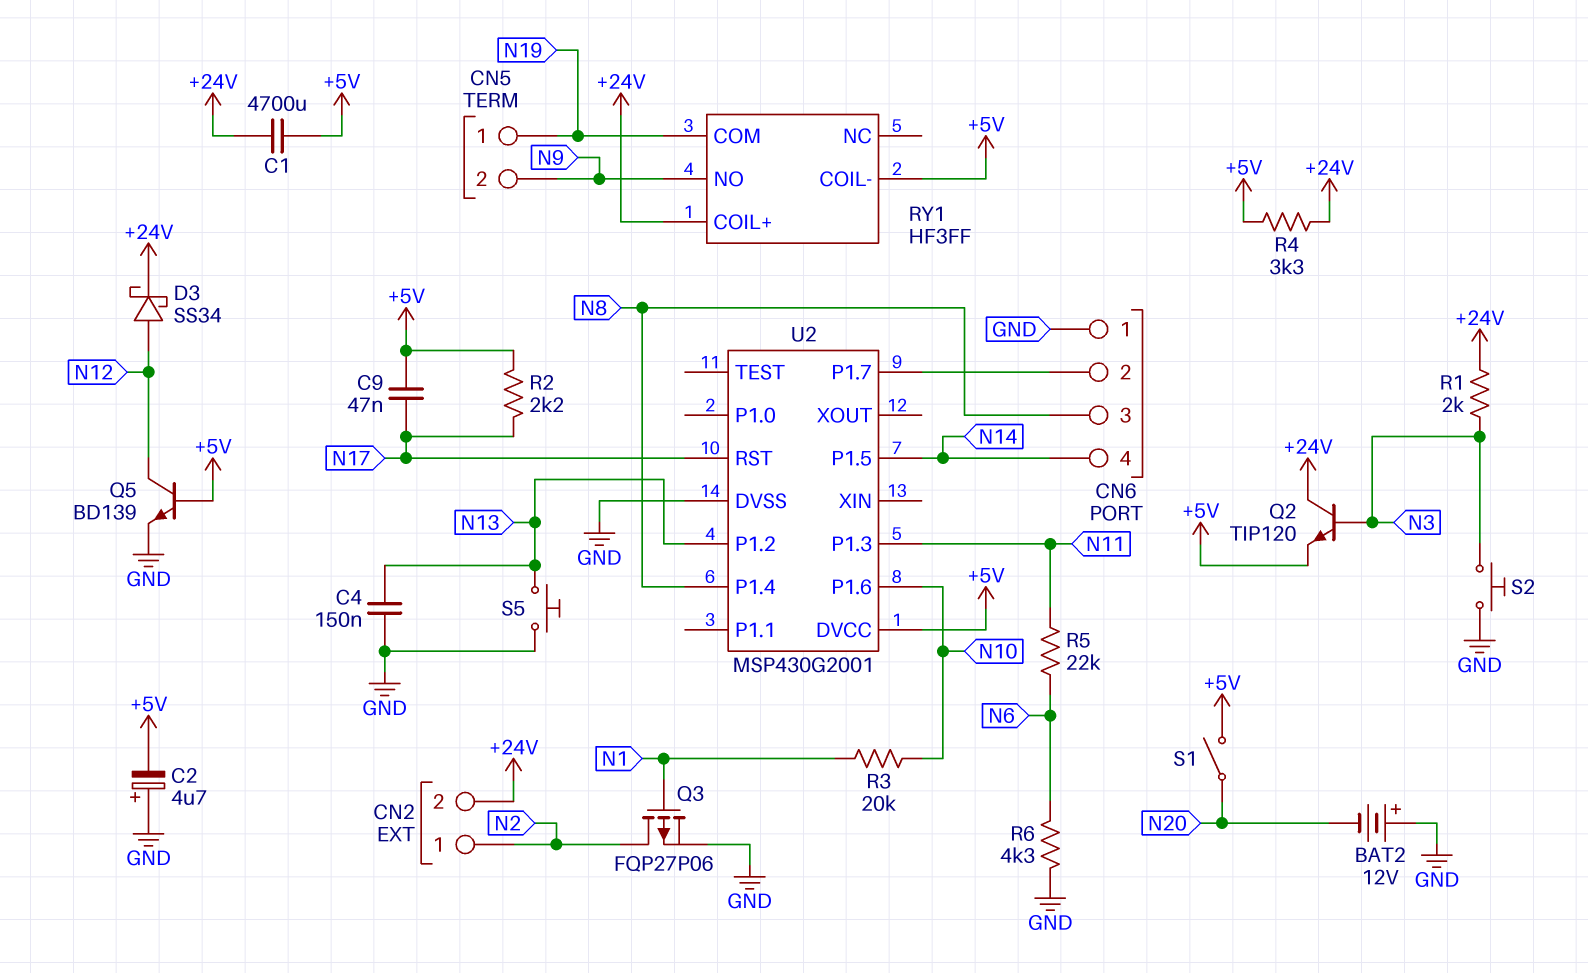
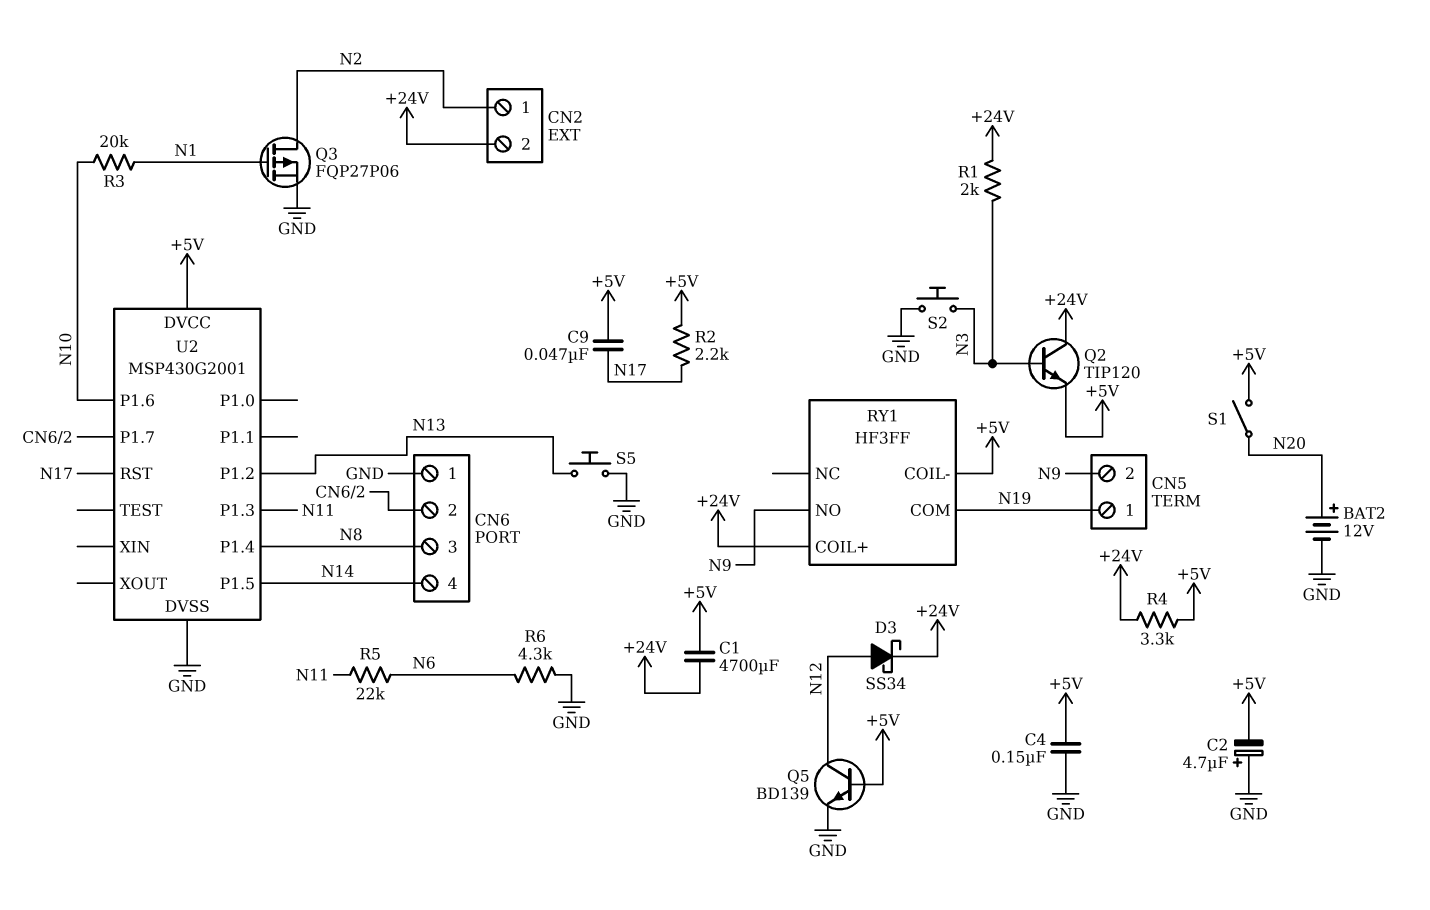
BAT2: 12V (plus GND, minus N20) -> 12V (plus N20, minus GND)
C4: 150nF (GND, N13) -> 150nF (+5V, GND)

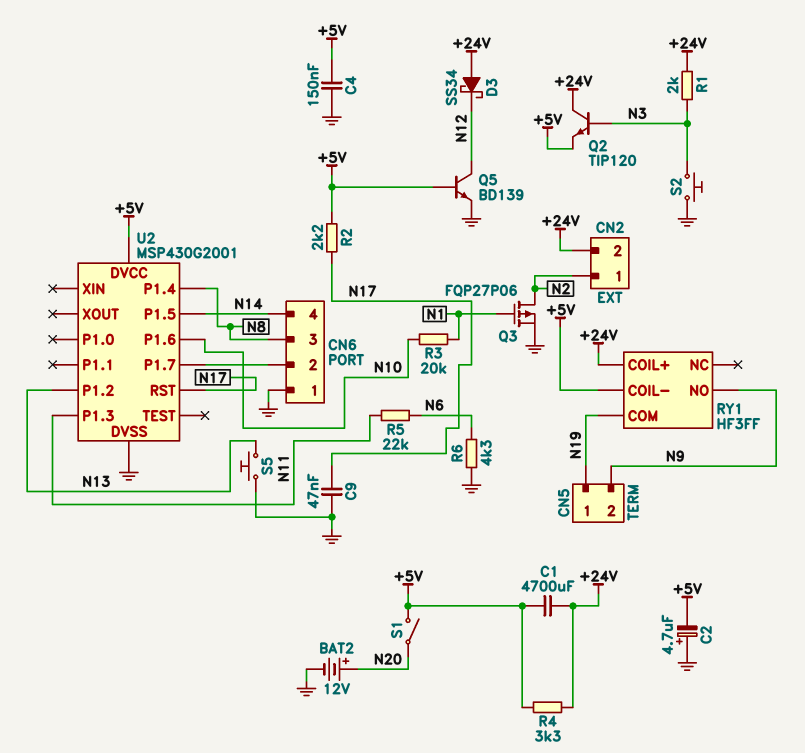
C9: 47nF (+5V, N17) -> 47nF (GND, N17)
D3: schottky SS34 (A N12, K +24V) -> schottky SS34 (A +24V, K N12)

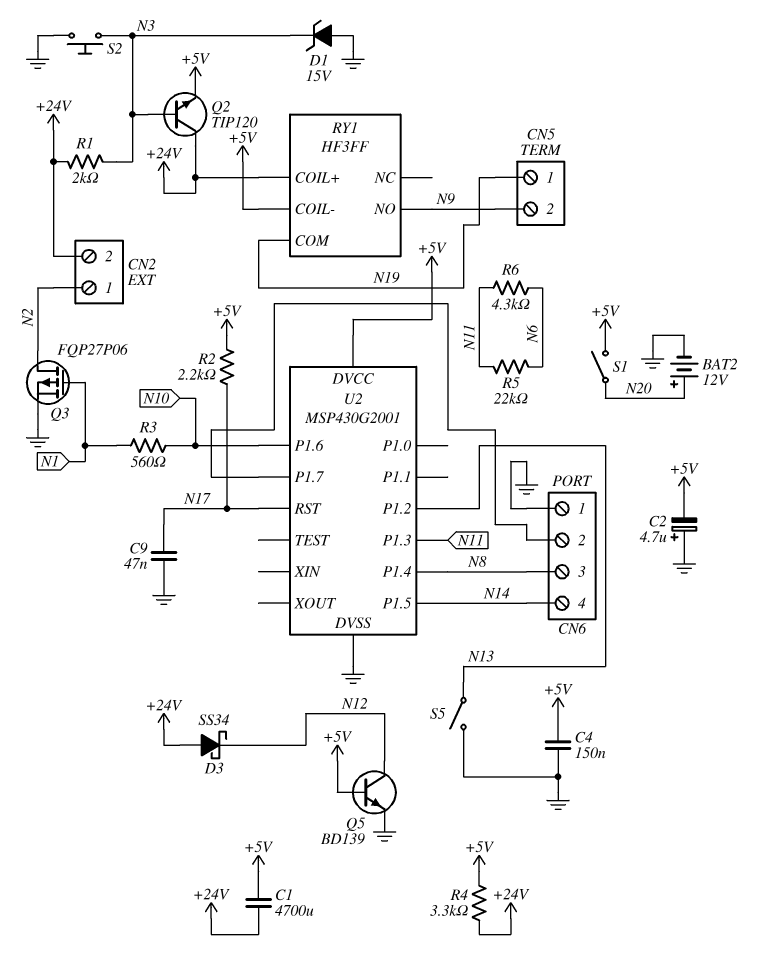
D1: none -> zener 15V (A GND, K N3)
R3: 20k (N1, N10) -> 560 (N1, N10)
R6: 4.3k (GND, N6) -> 4.3k (N6, N11)
S5: button (GND, N13) -> switch (GND, N13)

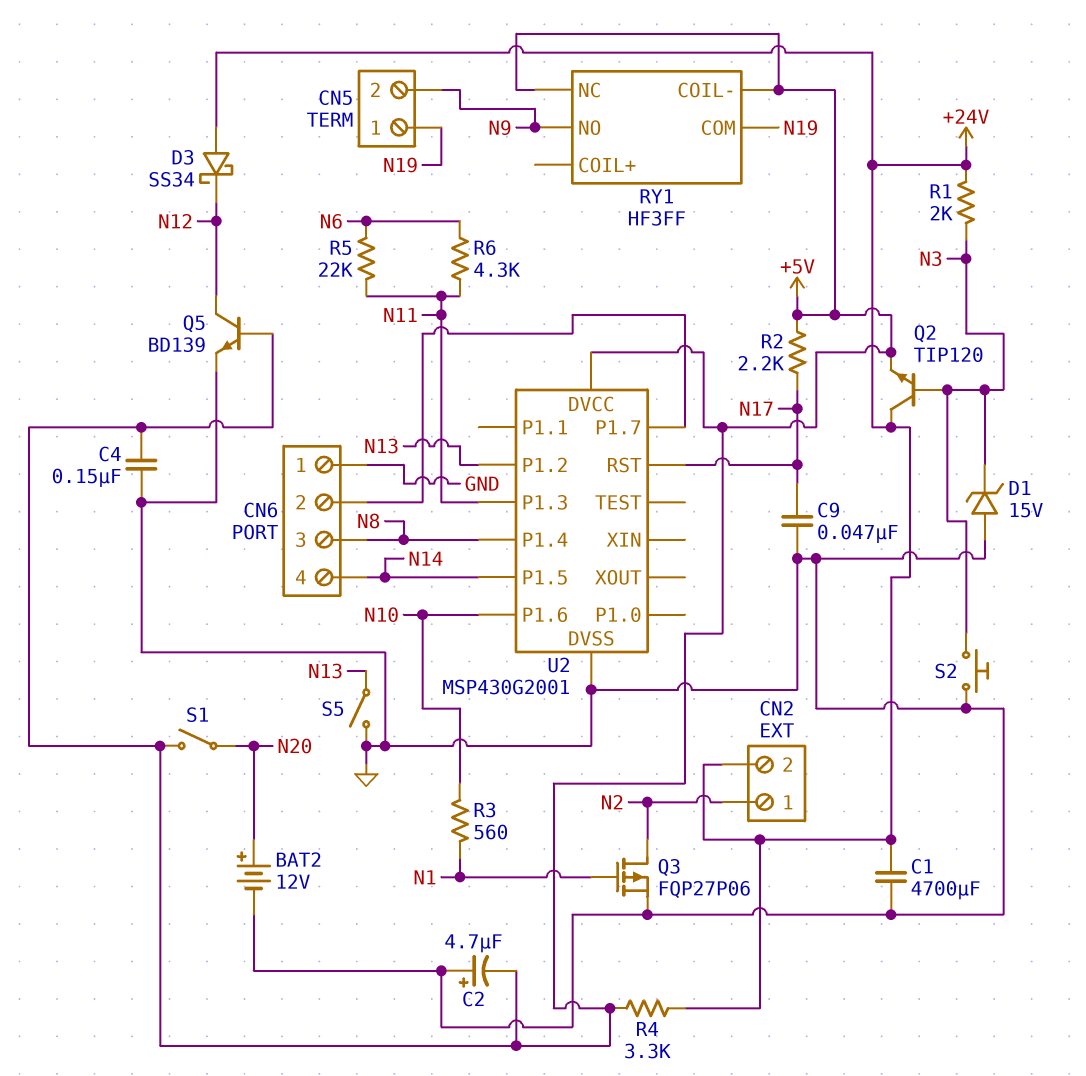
C1: 4700uF (+5V, +24V) -> 4700uF (+24V, GND)
RY1 pin COIL+: +24V -> none
RY1 pin NC: none -> +5V

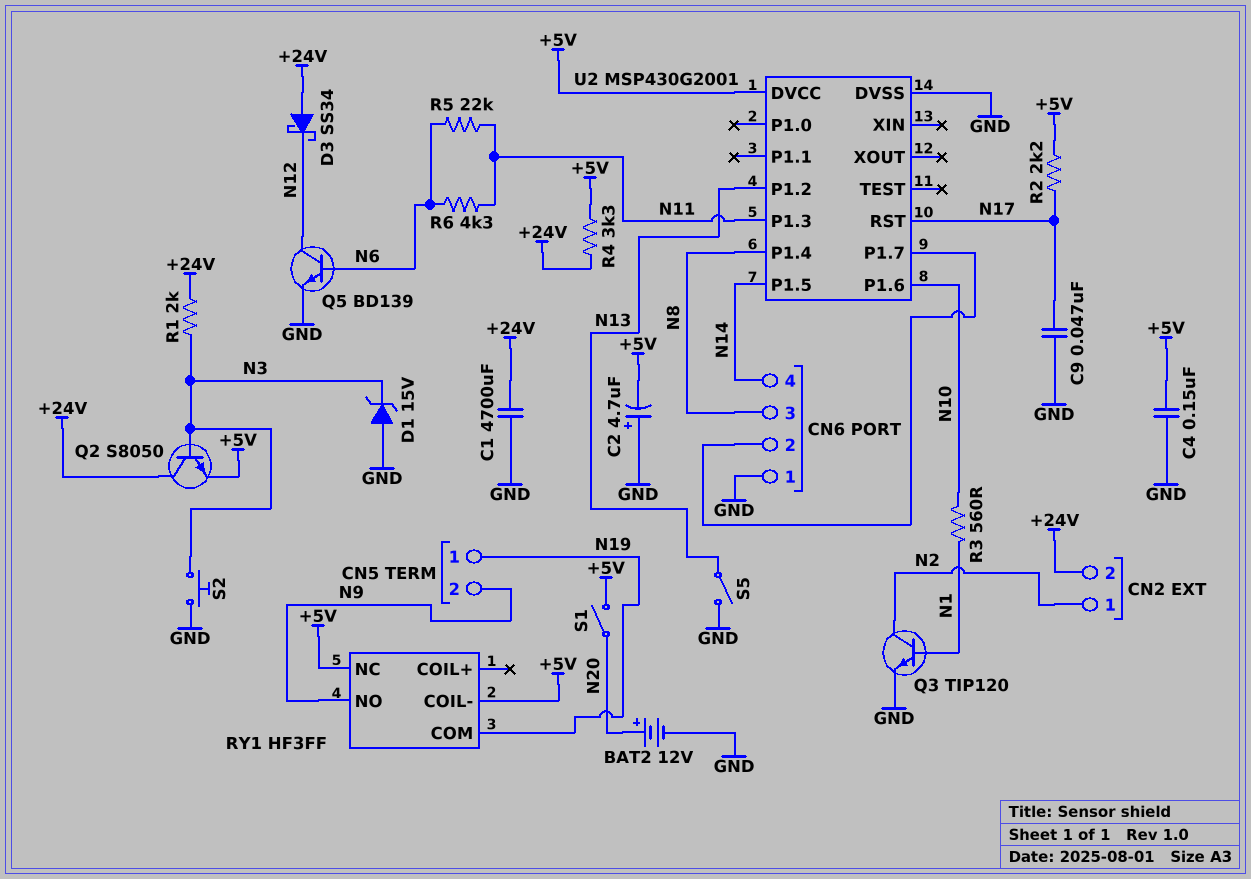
Q2: NPN TIP120 (B N3, C +24V, E +5V) -> NPN S8050 (B N3, C +24V, E +5V)
Q3: PMOS FQP27P06 (G N1, D N2, S GND) -> NPN TIP120 (B N1, C N2, E GND)
Q5: NPN BD139 (B +5V, C N12, E GND) -> NPN BD139 (B N6, C N12, E GND)

